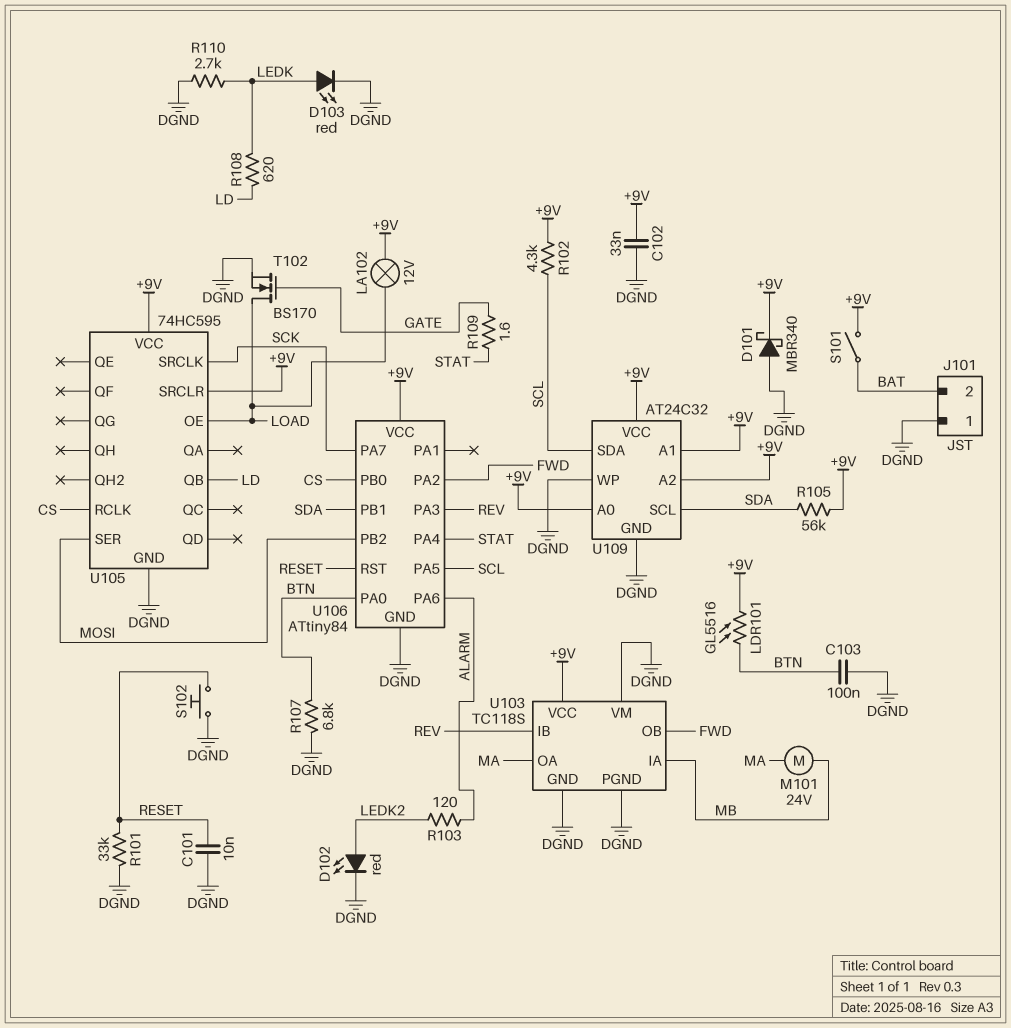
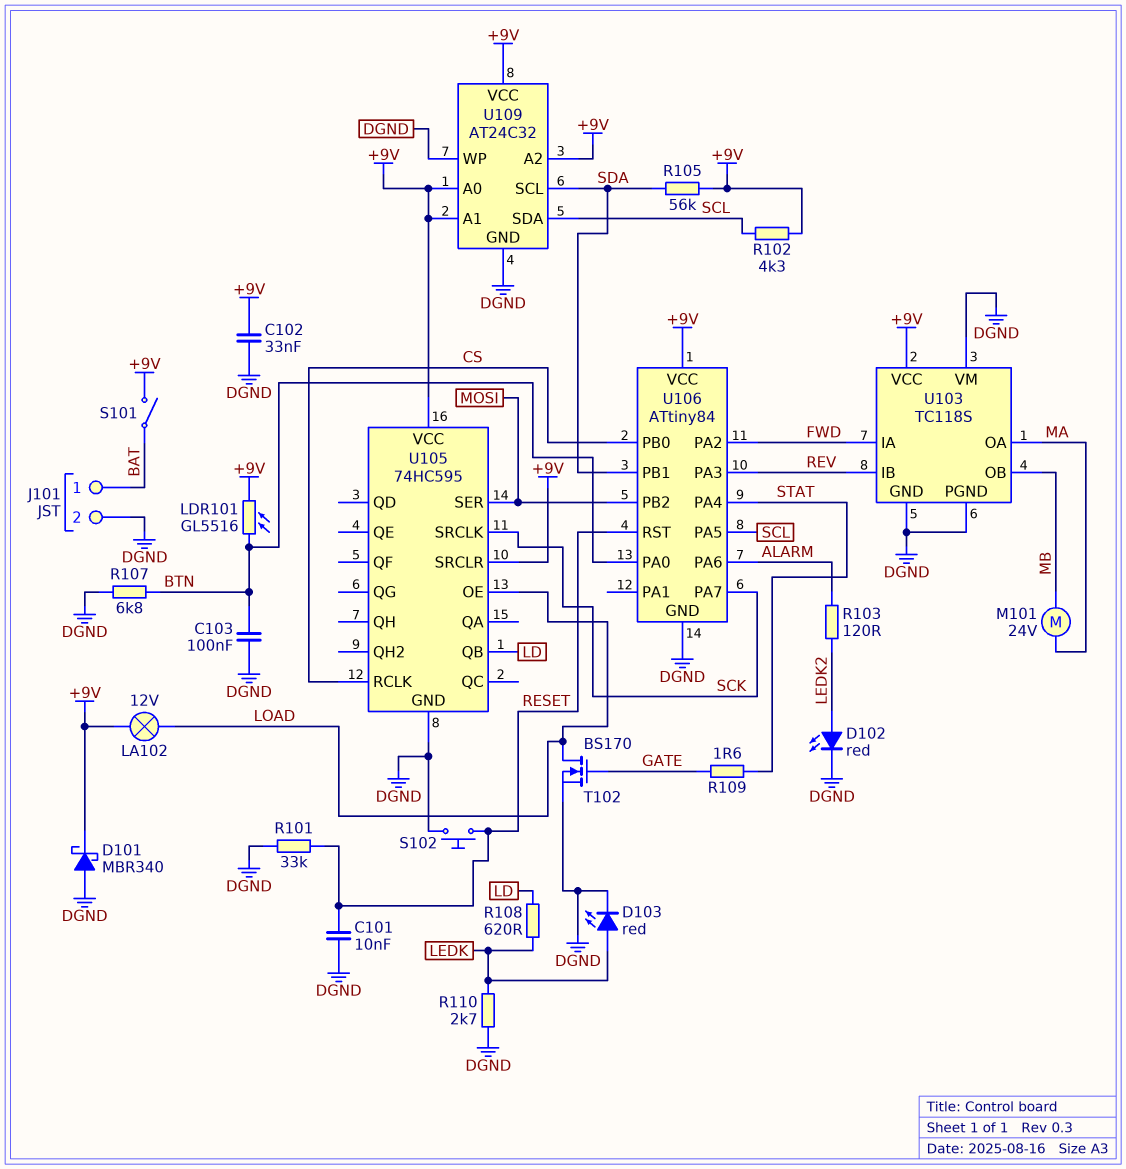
J101 pin 1: DGND -> BAT
J101 pin 2: BAT -> DGND
U103 pin IA: MB -> FWD
U103 pin OB: FWD -> MB

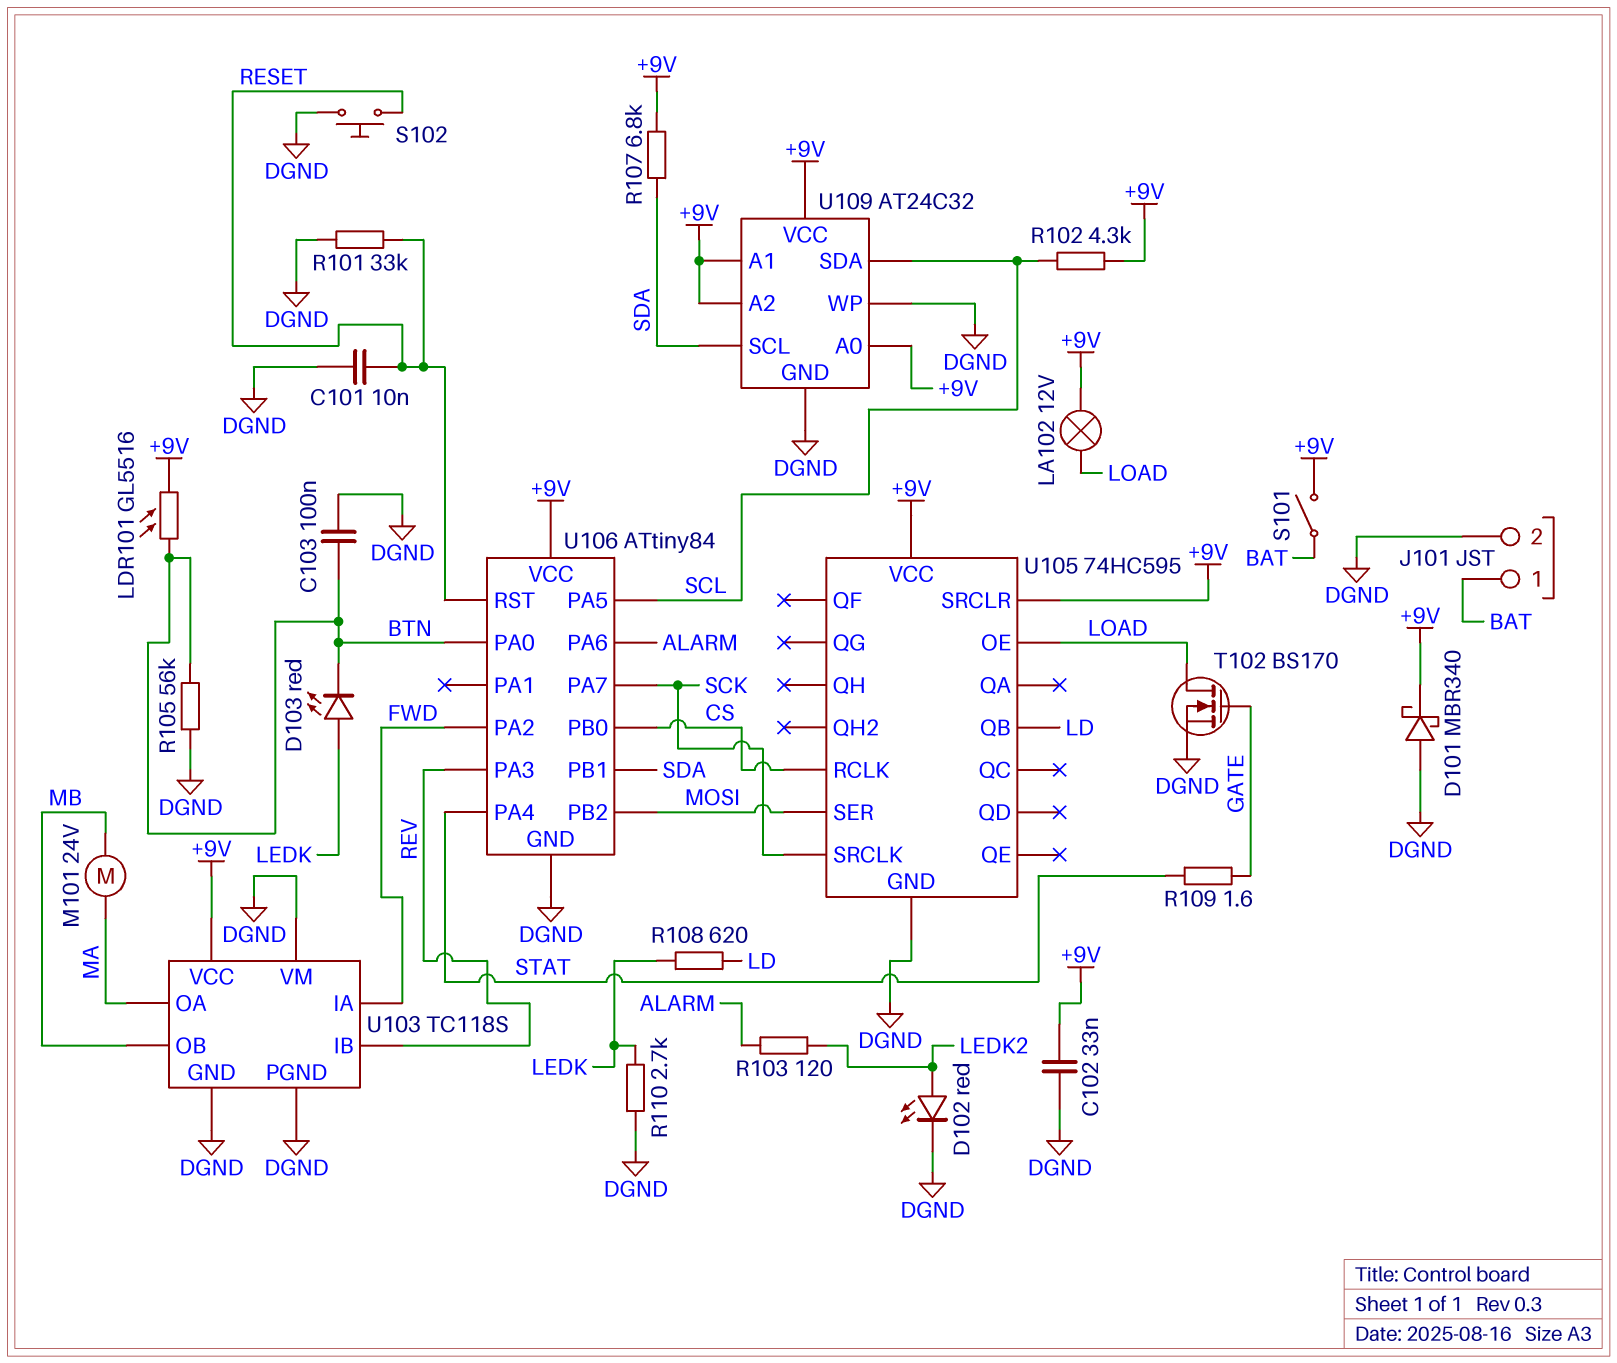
D103: LED red (A LEDK, K DGND) -> LED red (A LEDK, K BTN)
R105: 56k (+9V, SDA) -> 56k (BTN, DGND)
R107: 6.8k (BTN, DGND) -> 6.8k (+9V, SDA)

